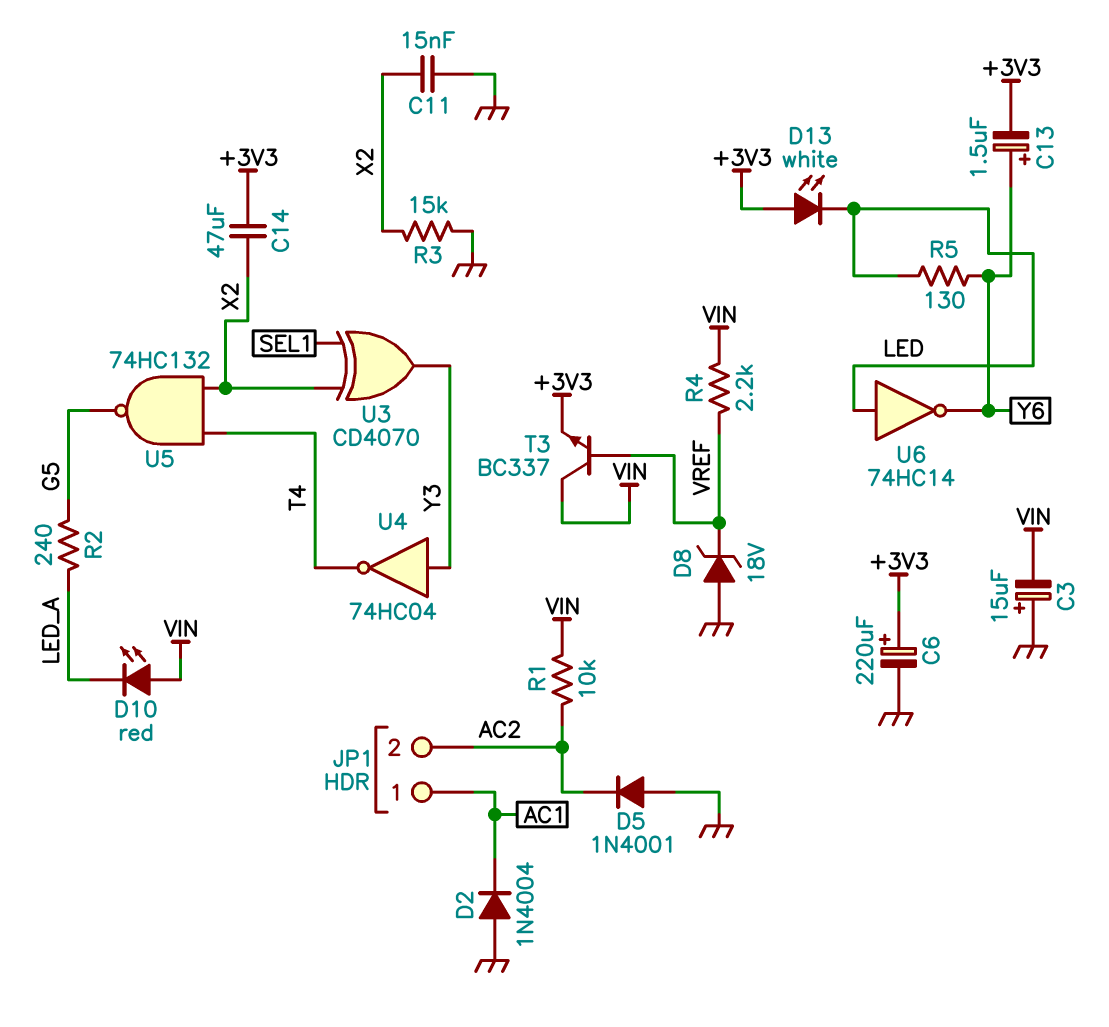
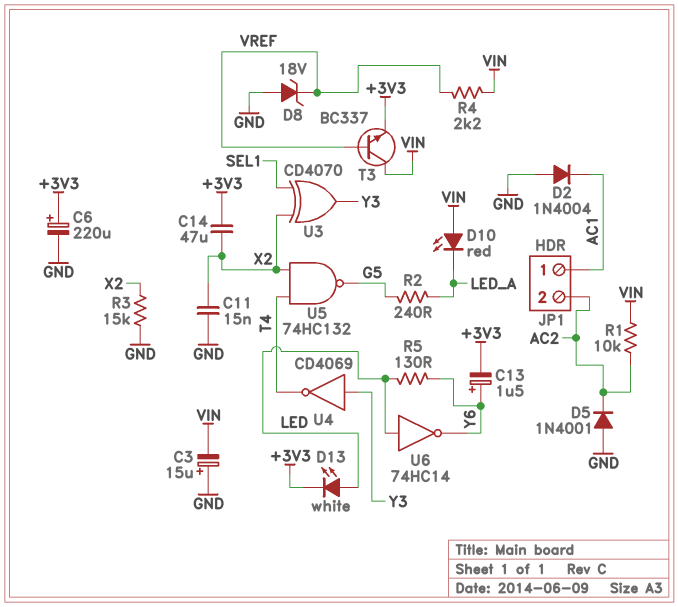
D13: LED white (A +3V3, K LED) -> LED white (A LED, K +3V3)
U4: NOT 74HC04 (in Y3, out T4) -> NOT CD4069 (in Y3, out T4)

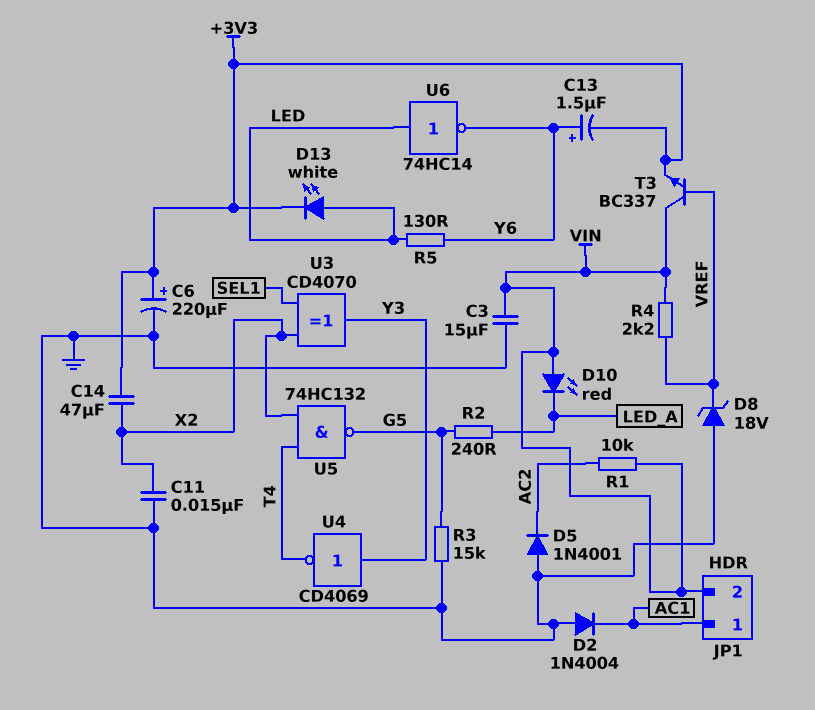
C3: 15uF (plus GND, minus VIN) -> 15uF (GND, VIN)
JP1 pin 2: AC2 -> VIN
R3: 15k (GND, X2) -> 15k (G5, GND)

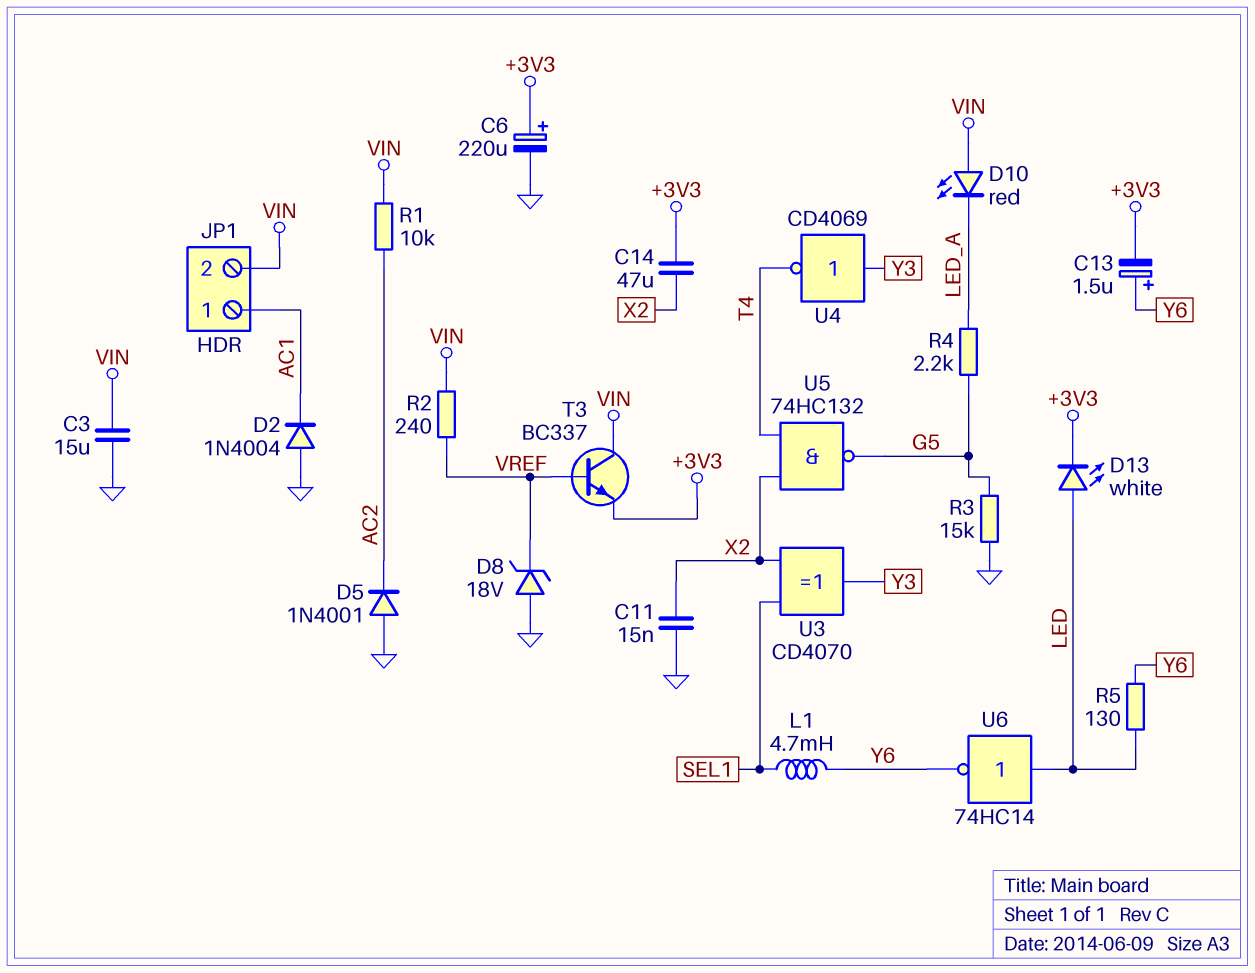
L1: none -> 4.7mH (SEL1, Y6)
R2: 240 (G5, LED_A) -> 240 (VIN, VREF)
R4: 2.2k (VIN, VREF) -> 2.2k (G5, LED_A)

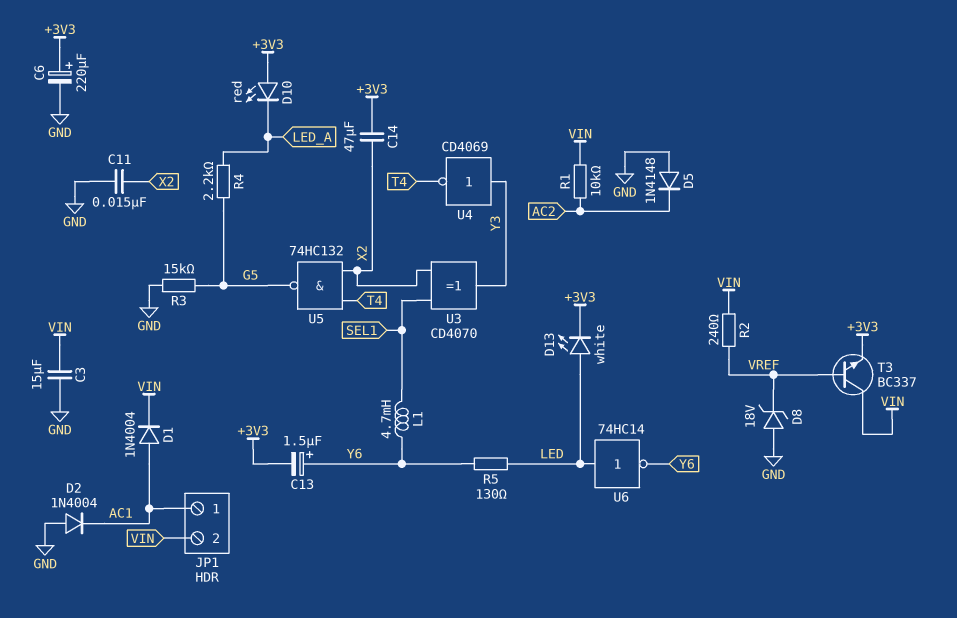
D1: none -> diode 1N4004 (A AC1, K VIN)
D5: diode 1N4001 (A GND, K AC2) -> diode 1N4148 (A GND, K AC2)
D10: LED red (A VIN, K LED_A) -> LED red (A +3V3, K LED_A)

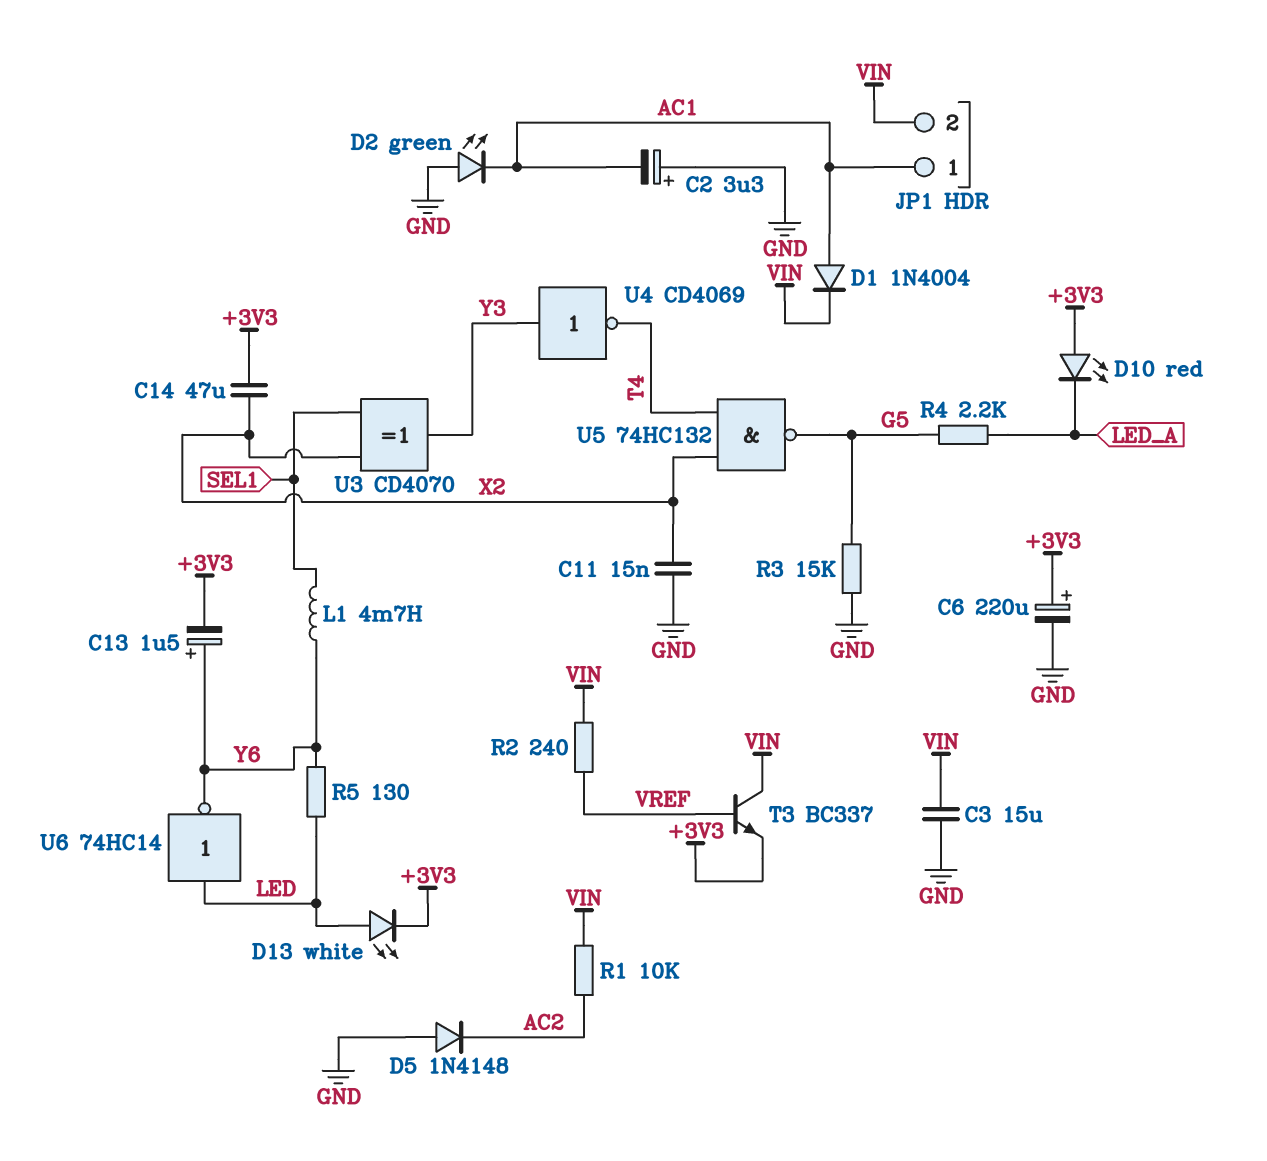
C2: none -> 3.3uF (plus GND, minus AC1)
D2: diode 1N4004 (A GND, K AC1) -> LED green (A GND, K AC1)
D8: zener 18V (A GND, K VREF) -> none

